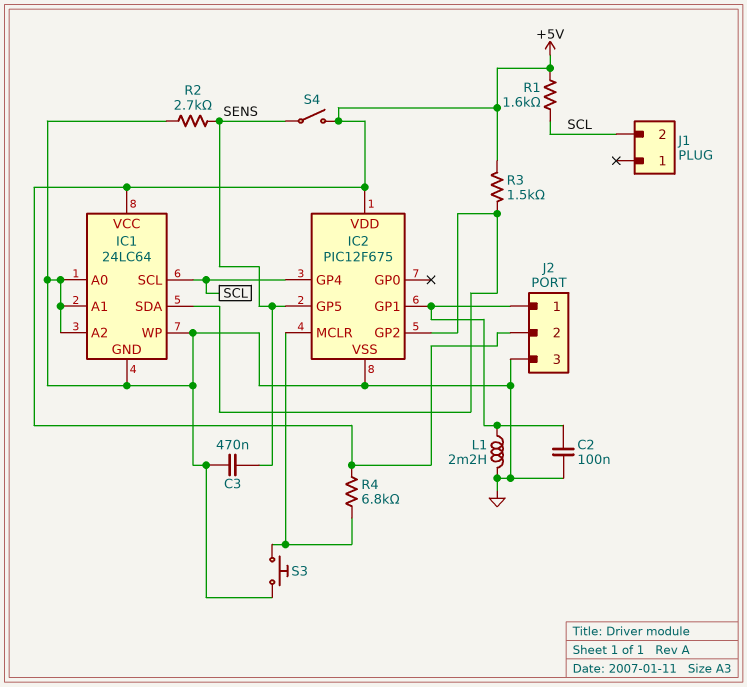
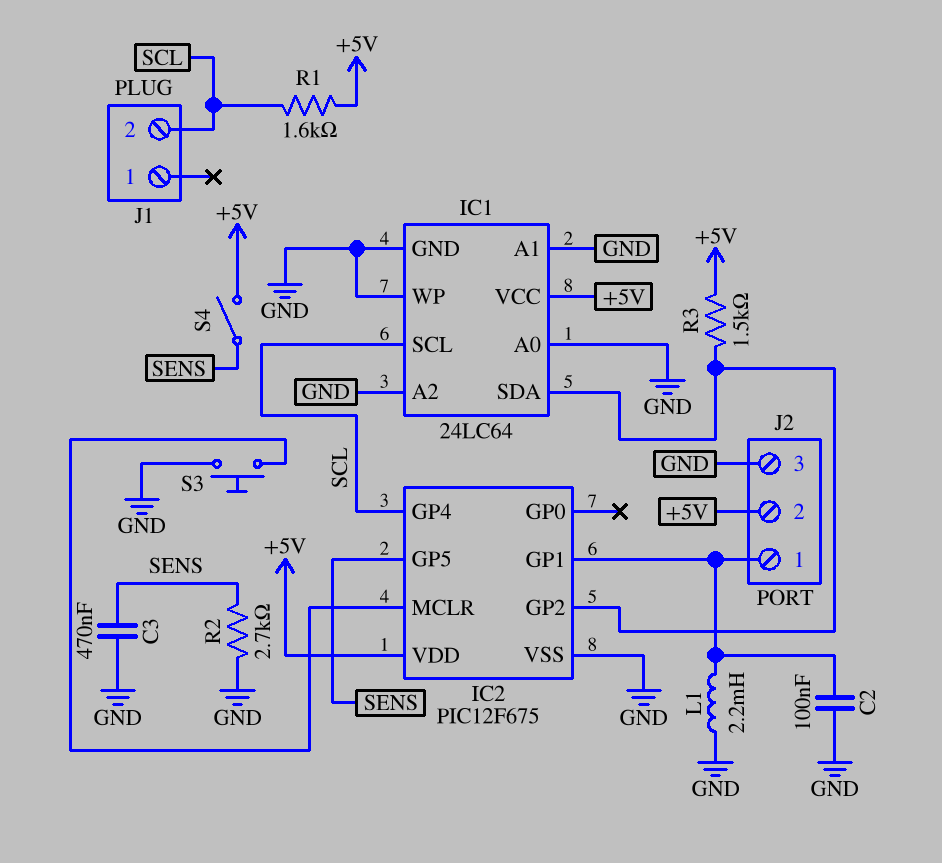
R4: 6.8k (+5V, IC2/MCLR) -> none

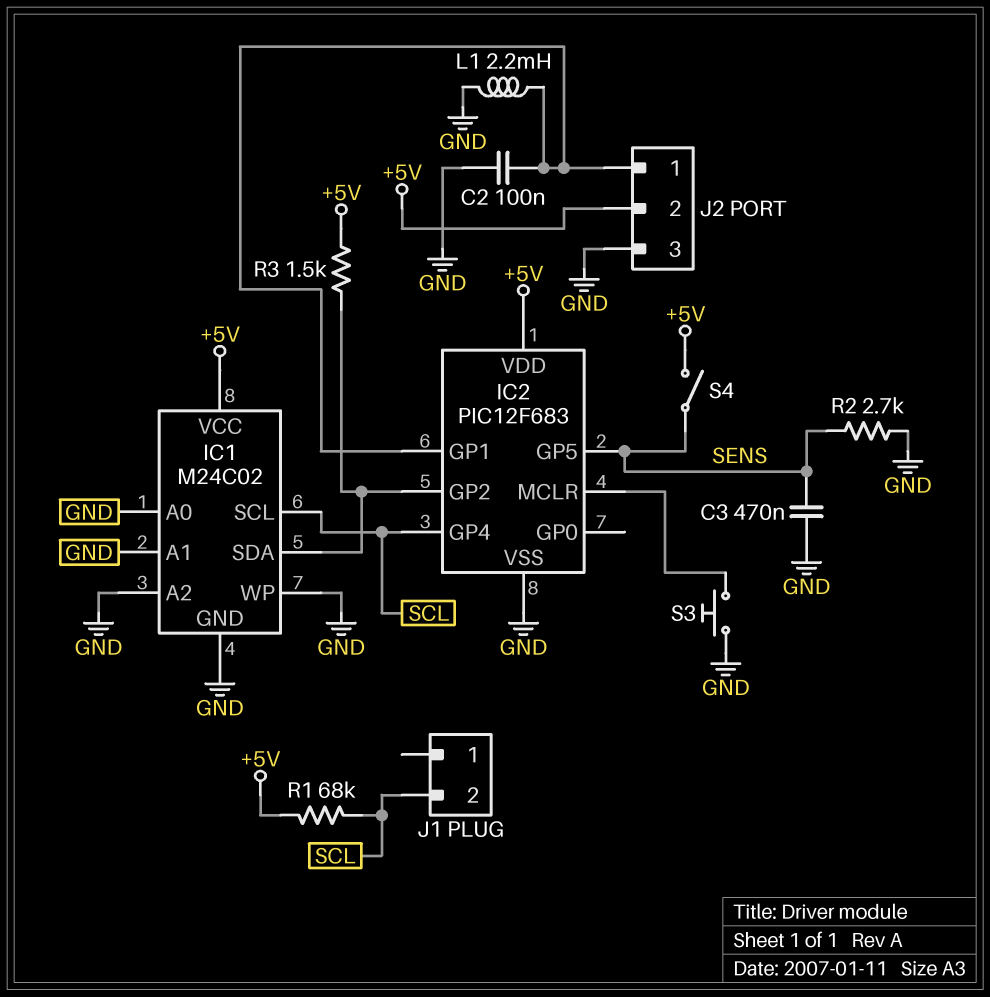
IC1: 24LC64 -> M24C02
IC2: PIC12F675 -> PIC12F683
R1: 1.6k (+5V, SCL) -> 68k (+5V, SCL)

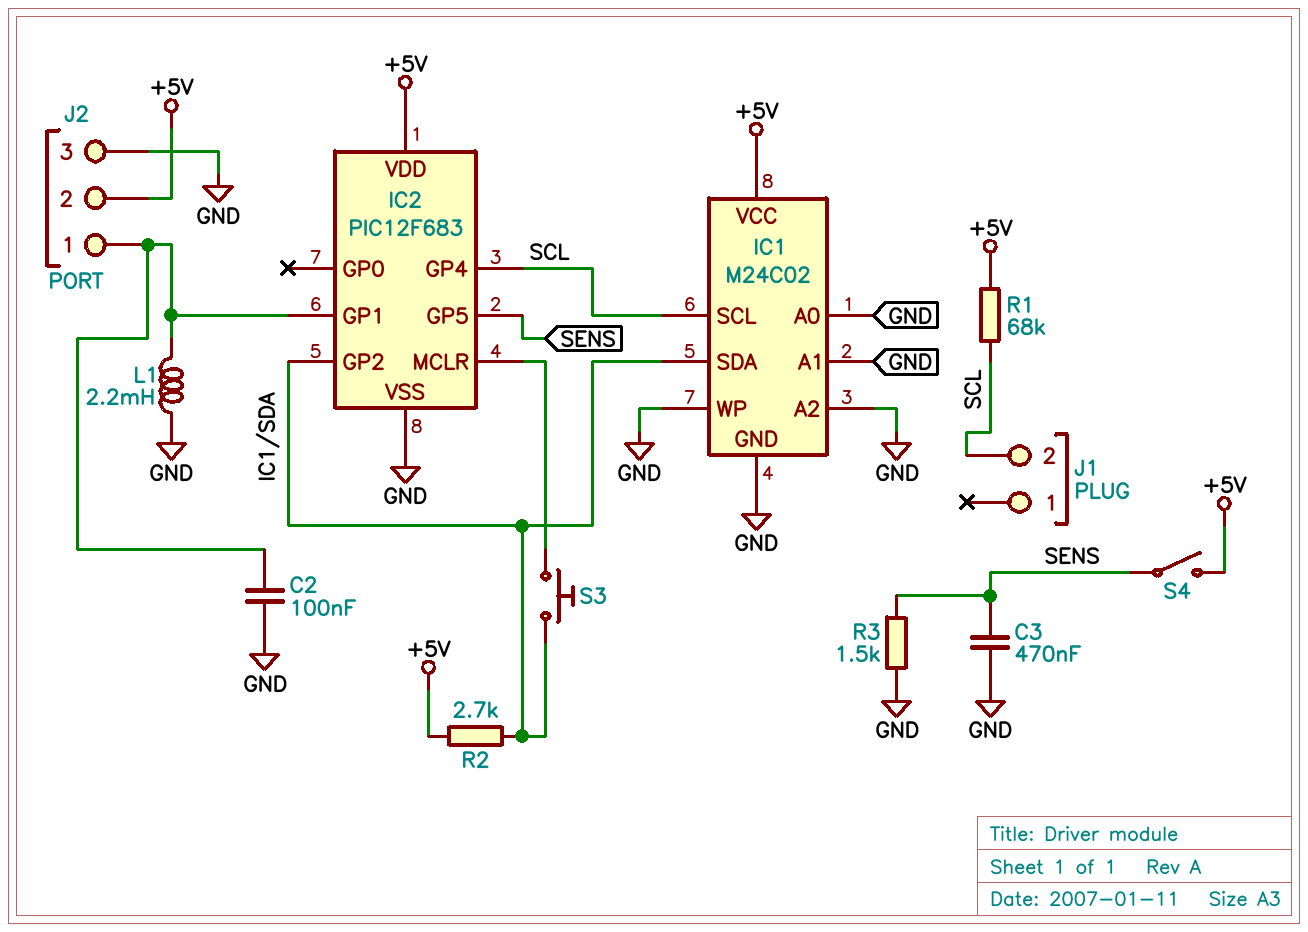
R2: 2.7k (GND, SENS) -> 2.7k (+5V, IC1/SDA)
R3: 1.5k (+5V, IC1/SDA) -> 1.5k (GND, SENS)
S3: button (GND, IC2/MCLR) -> button (IC1/SDA, IC2/MCLR)

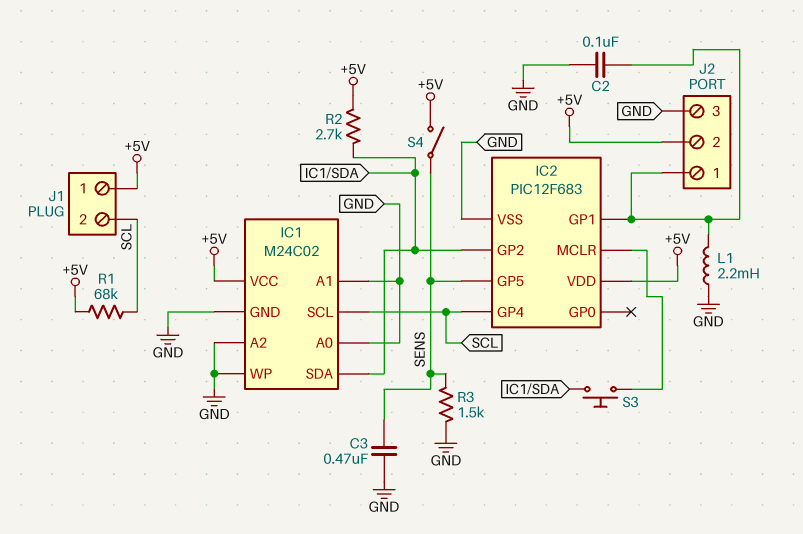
J1 pin 1: none -> +5V

